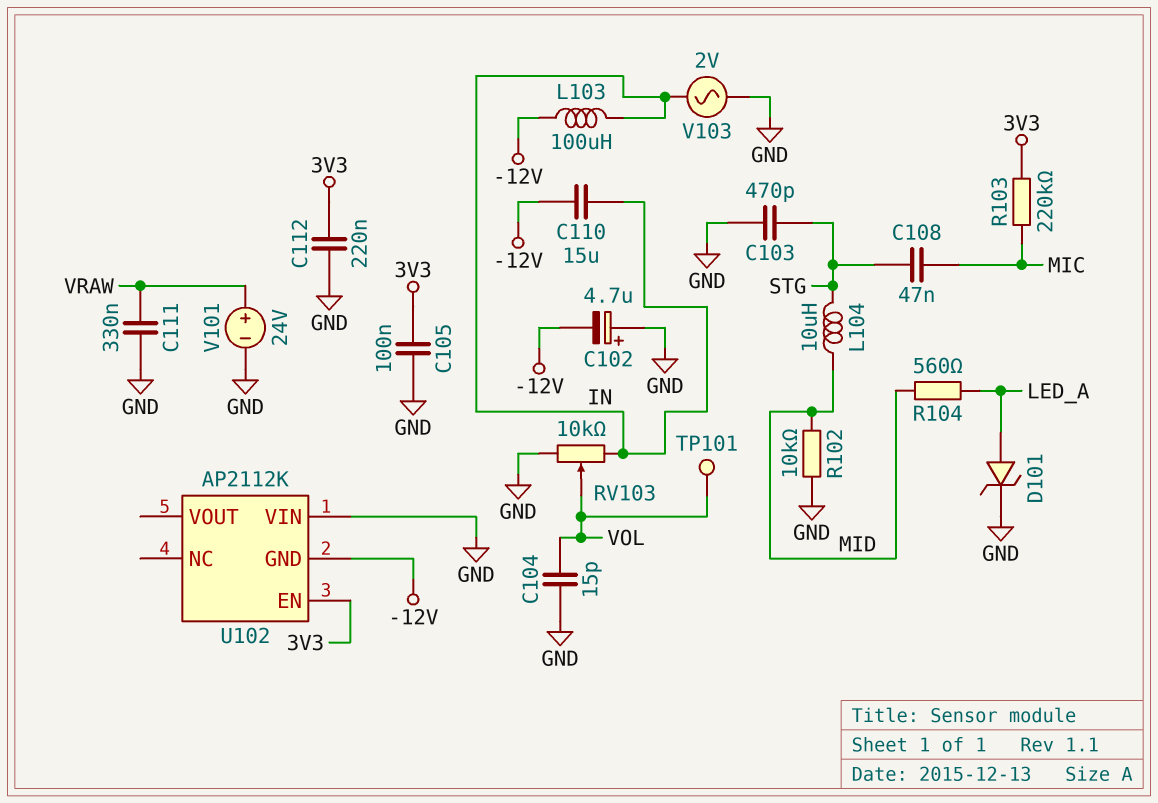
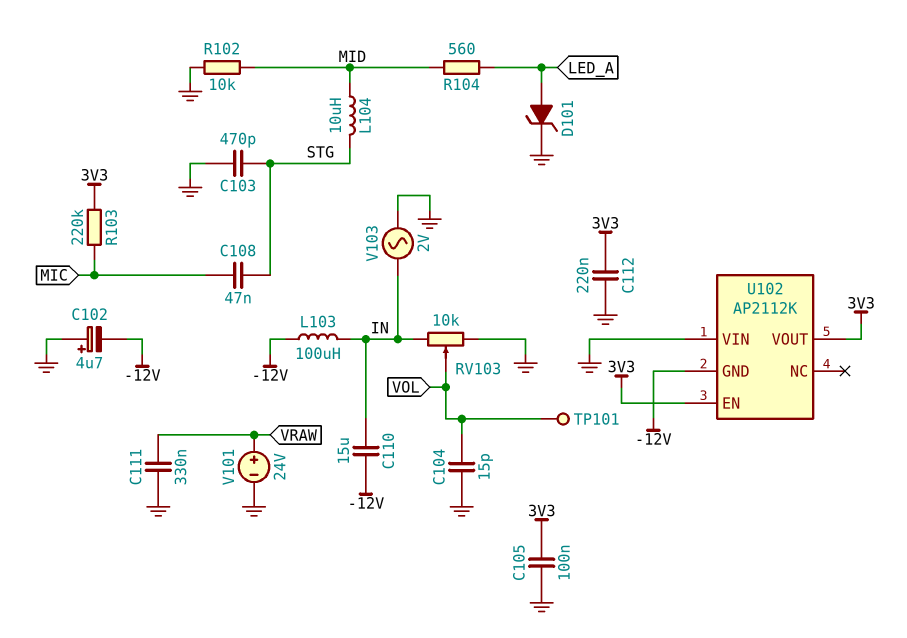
U102 pin VOUT: none -> 3V3

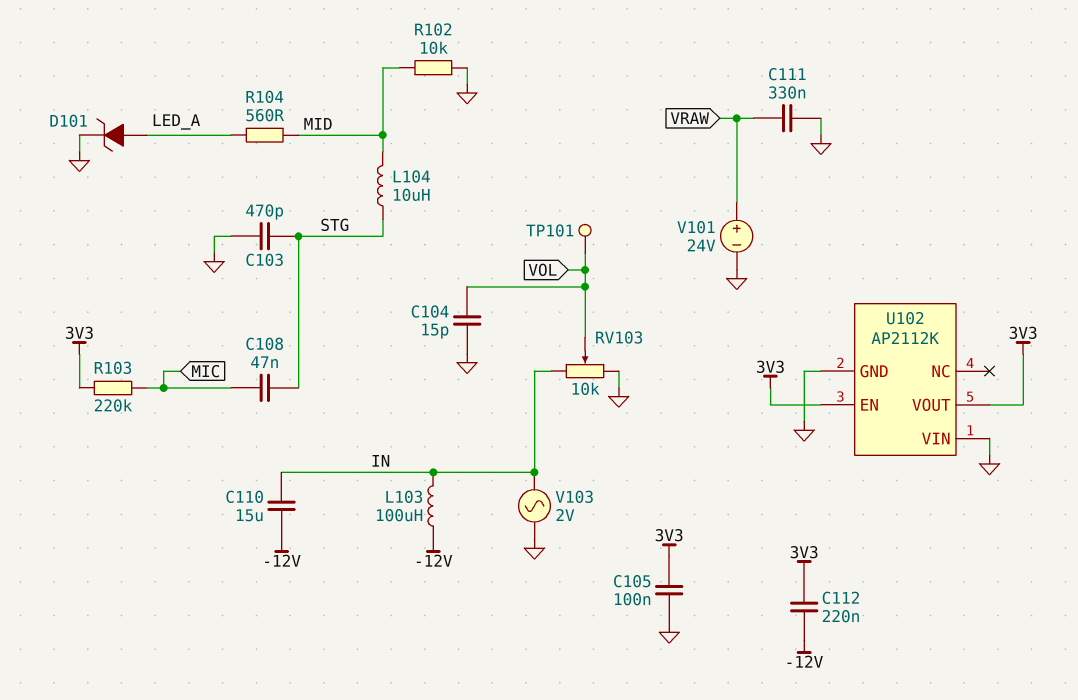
C102: 4.7uF (plus GND, minus -12V) -> none
C112: 220nF (3V3, GND) -> 220nF (-12V, 3V3)
U102 pin GND: -12V -> GND

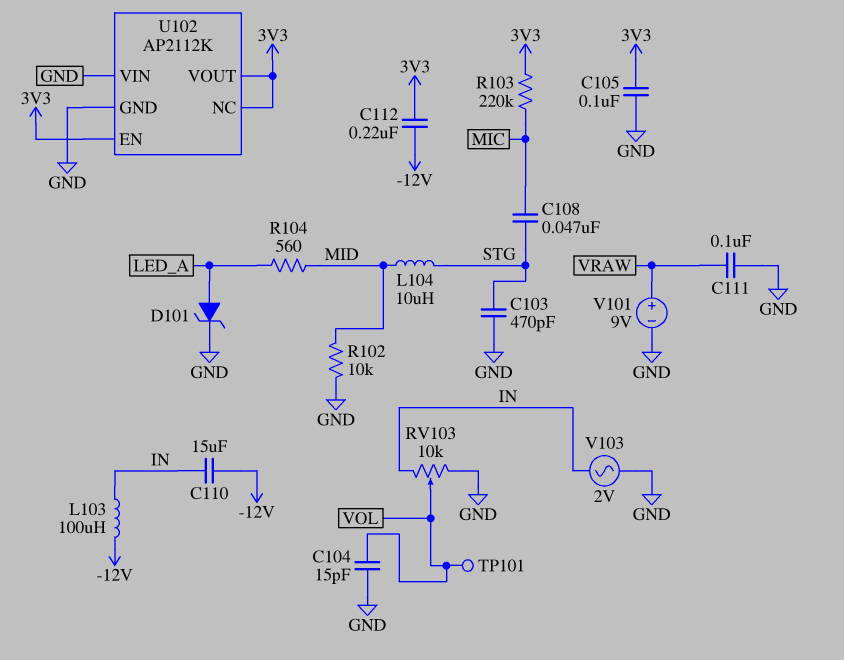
C111: 330nF (GND, VRAW) -> 100nF (GND, VRAW)
U102 pin NC: none -> 3V3
V101: 24V (plus VRAW, minus GND) -> 9V (plus VRAW, minus GND)

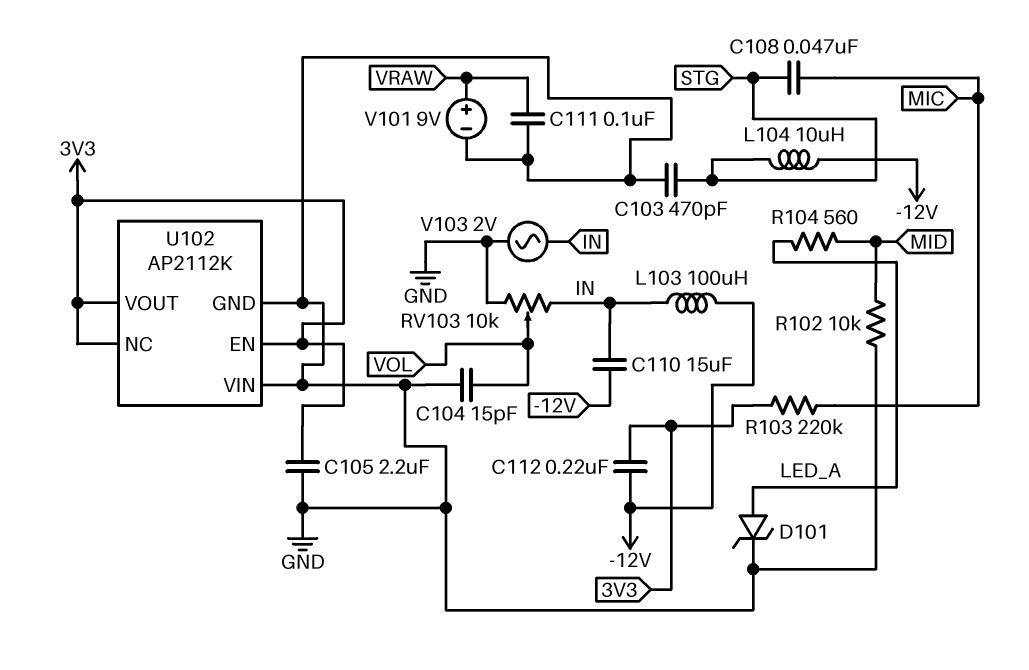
C105: 100nF (3V3, GND) -> 2.2uF (3V3, GND)
L104: 10uH (MID, STG) -> 10uH (-12V, STG)
TP101: test point (VOL) -> none

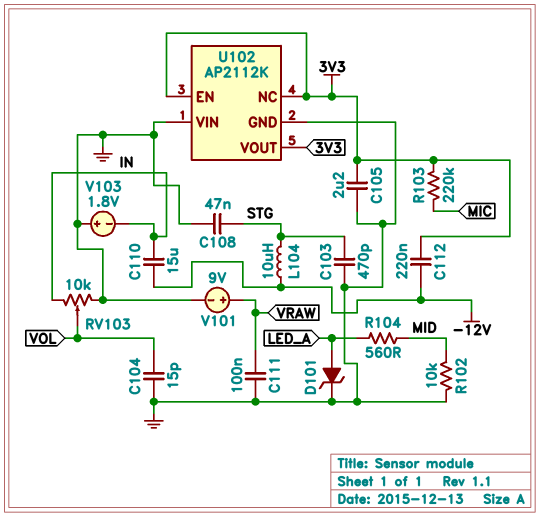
C108: 47nF (MIC, STG) -> 47nF (GND, STG)
L103: 100uH (-12V, IN) -> none
V103: AC 2V (GND, IN) -> 1.8V (plus GND, minus IN)

